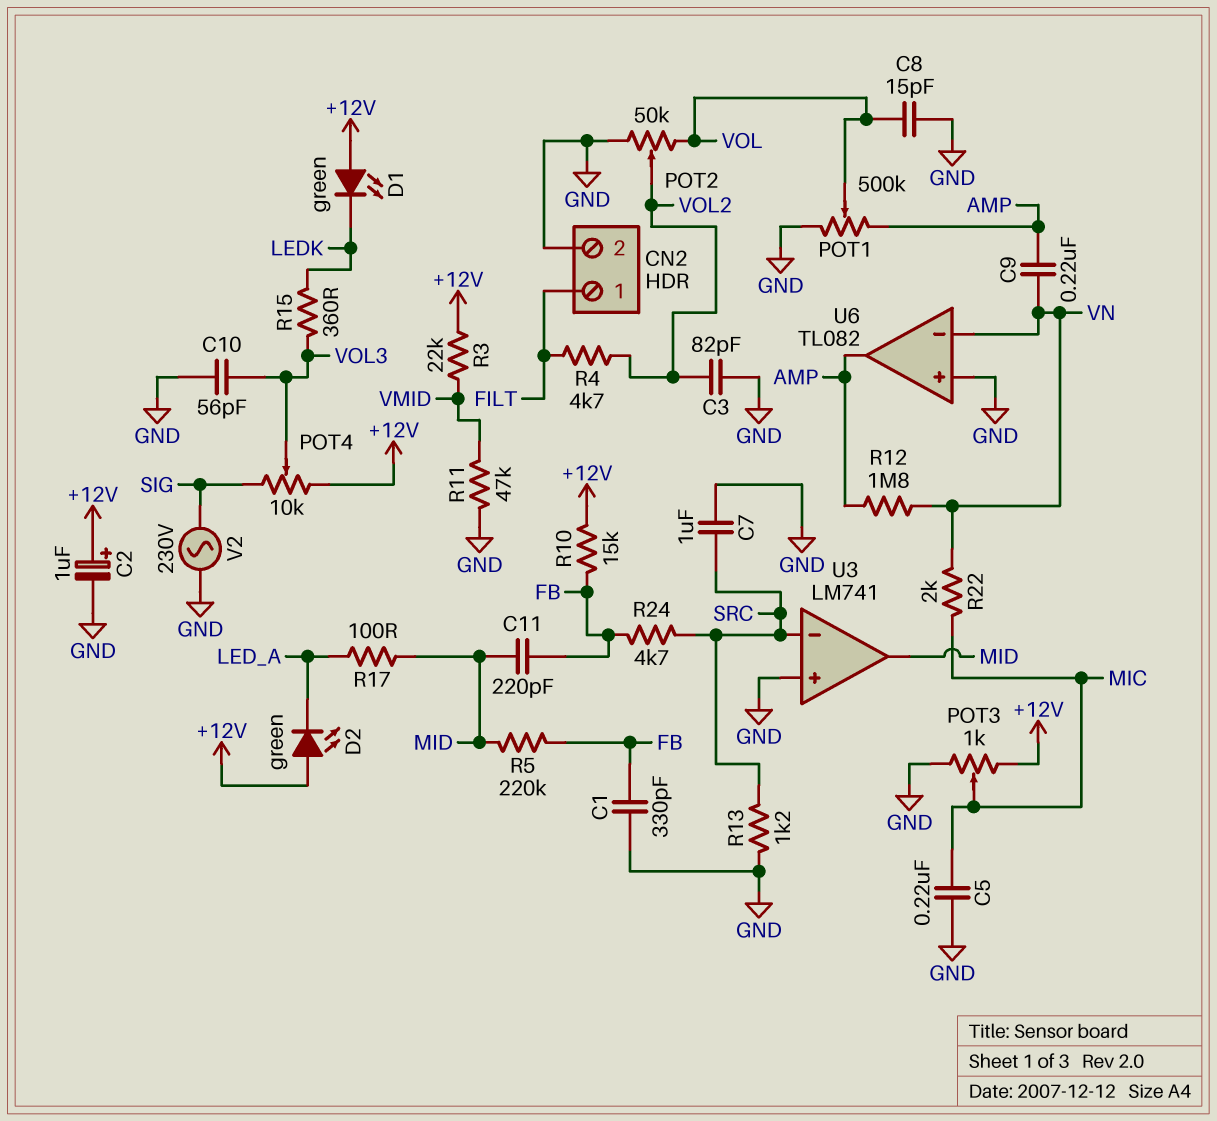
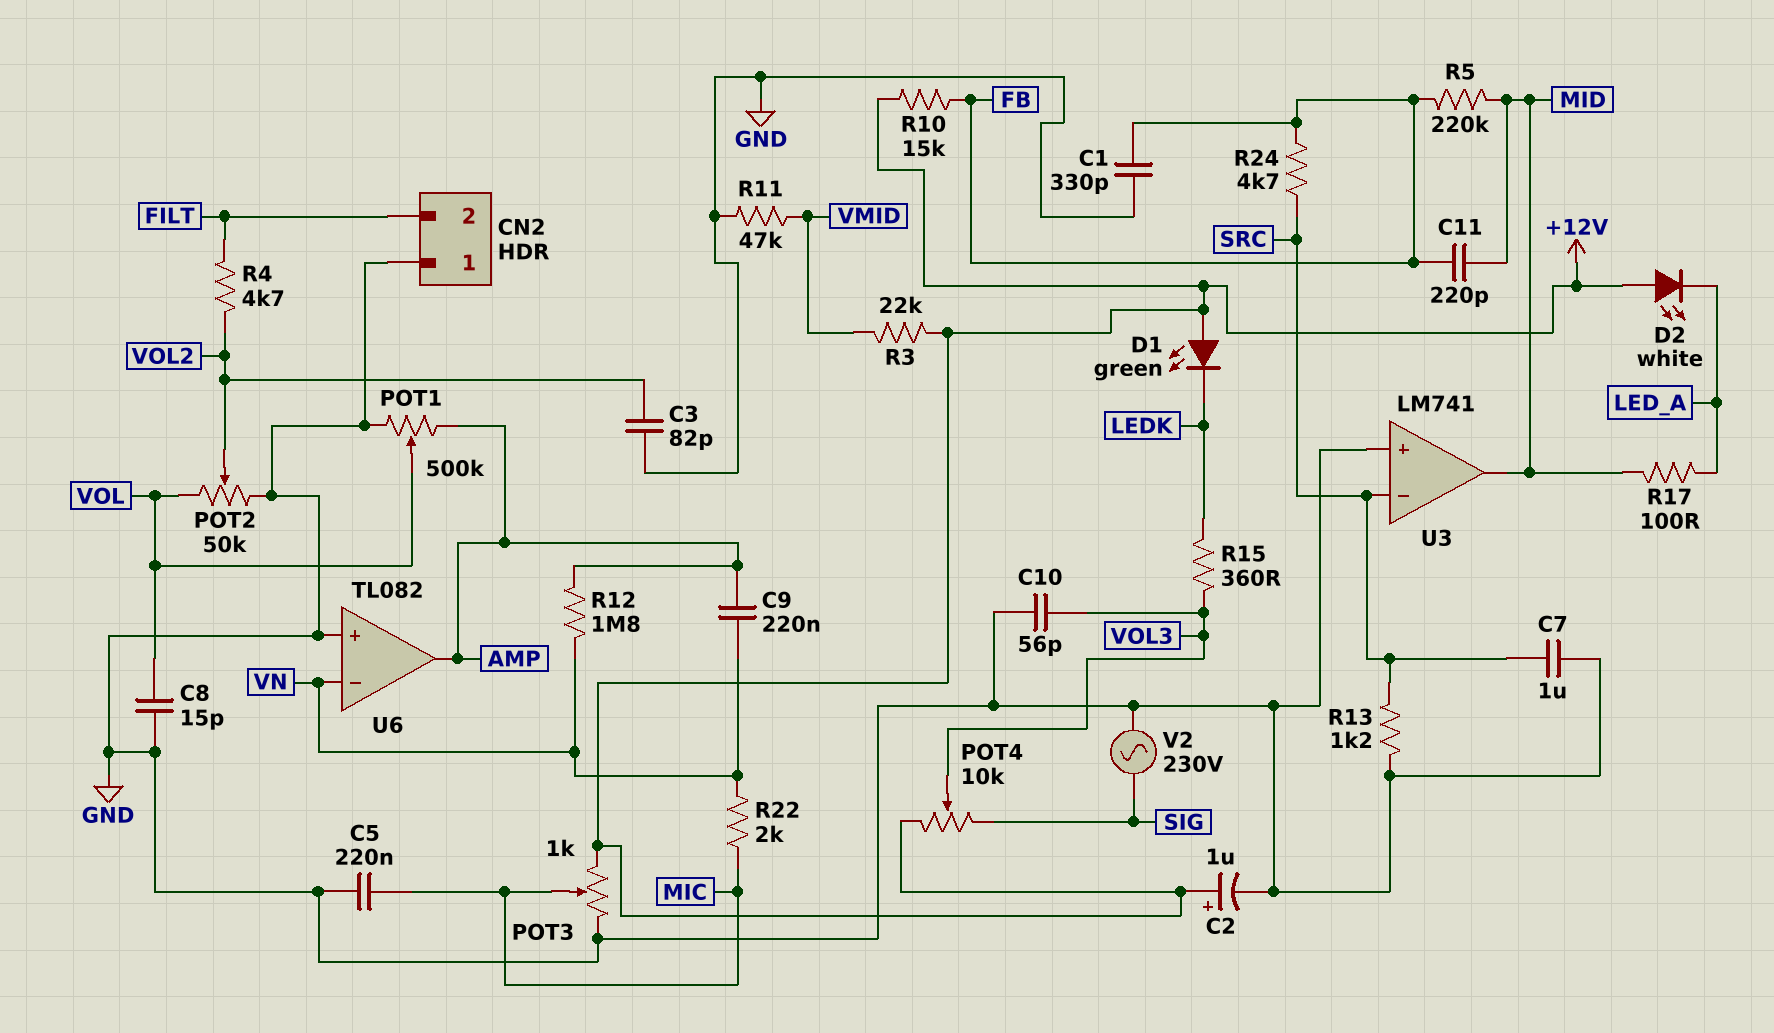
CN2 pin 1: FILT -> GND
CN2 pin 2: GND -> FILT
D2: LED green (A +12V, K LED_A) -> LED white (A +12V, K LED_A)

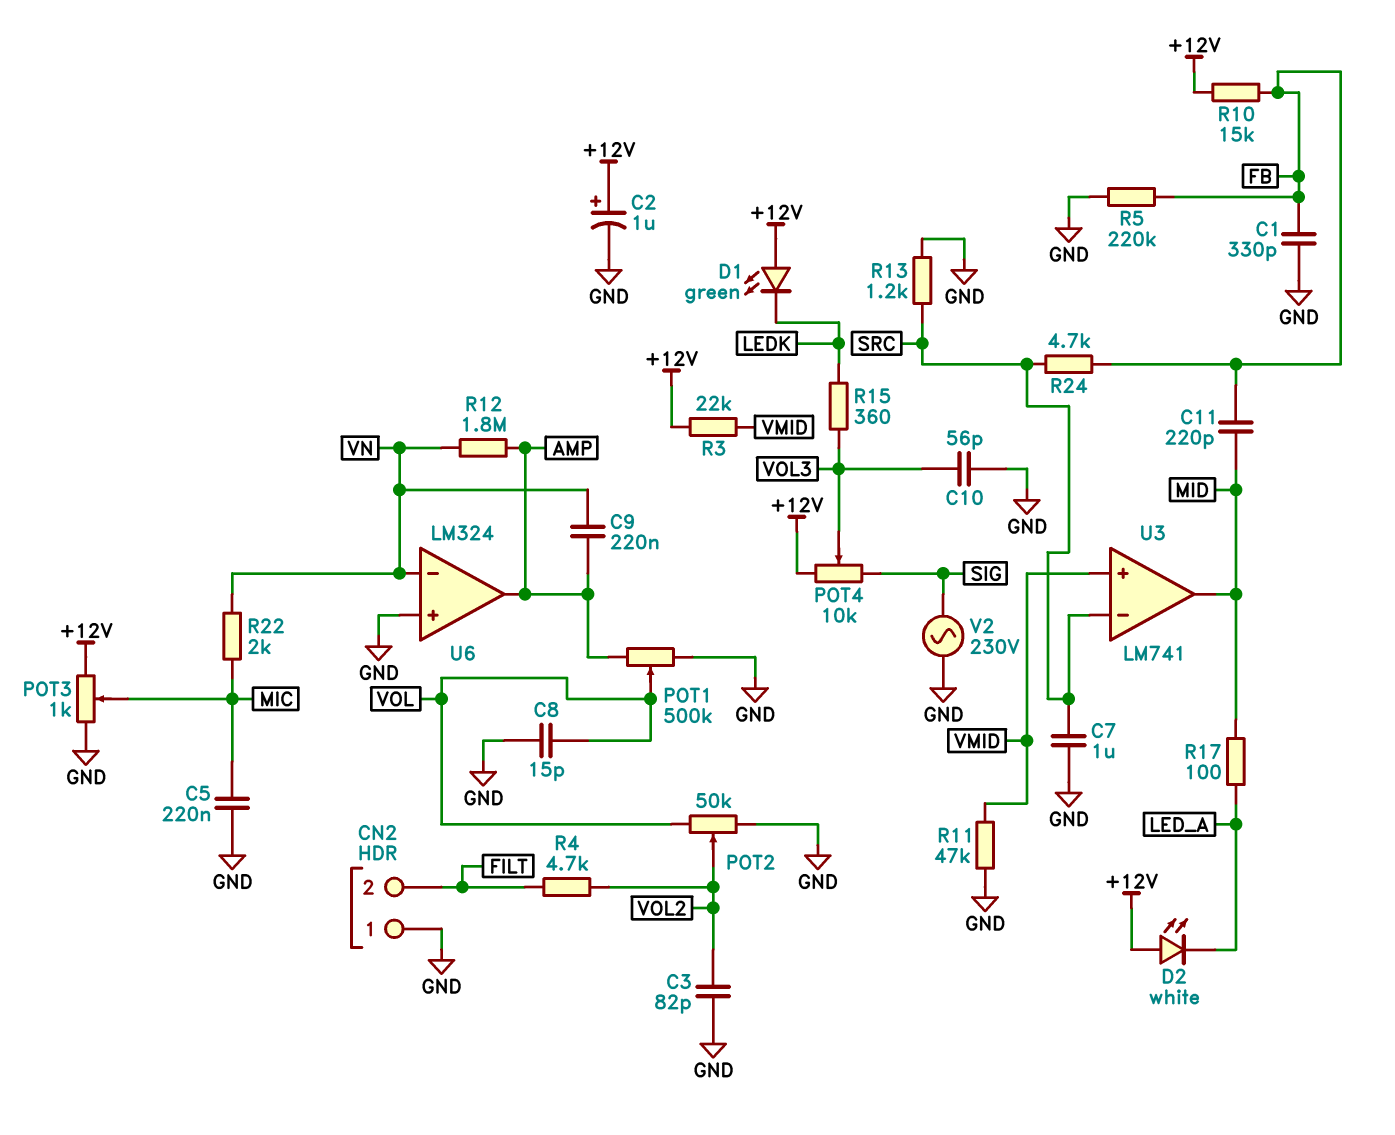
R5: 220k (FB, MID) -> 220k (FB, GND)
U3 pin in+: GND -> VMID
U6: TL082 -> LM324

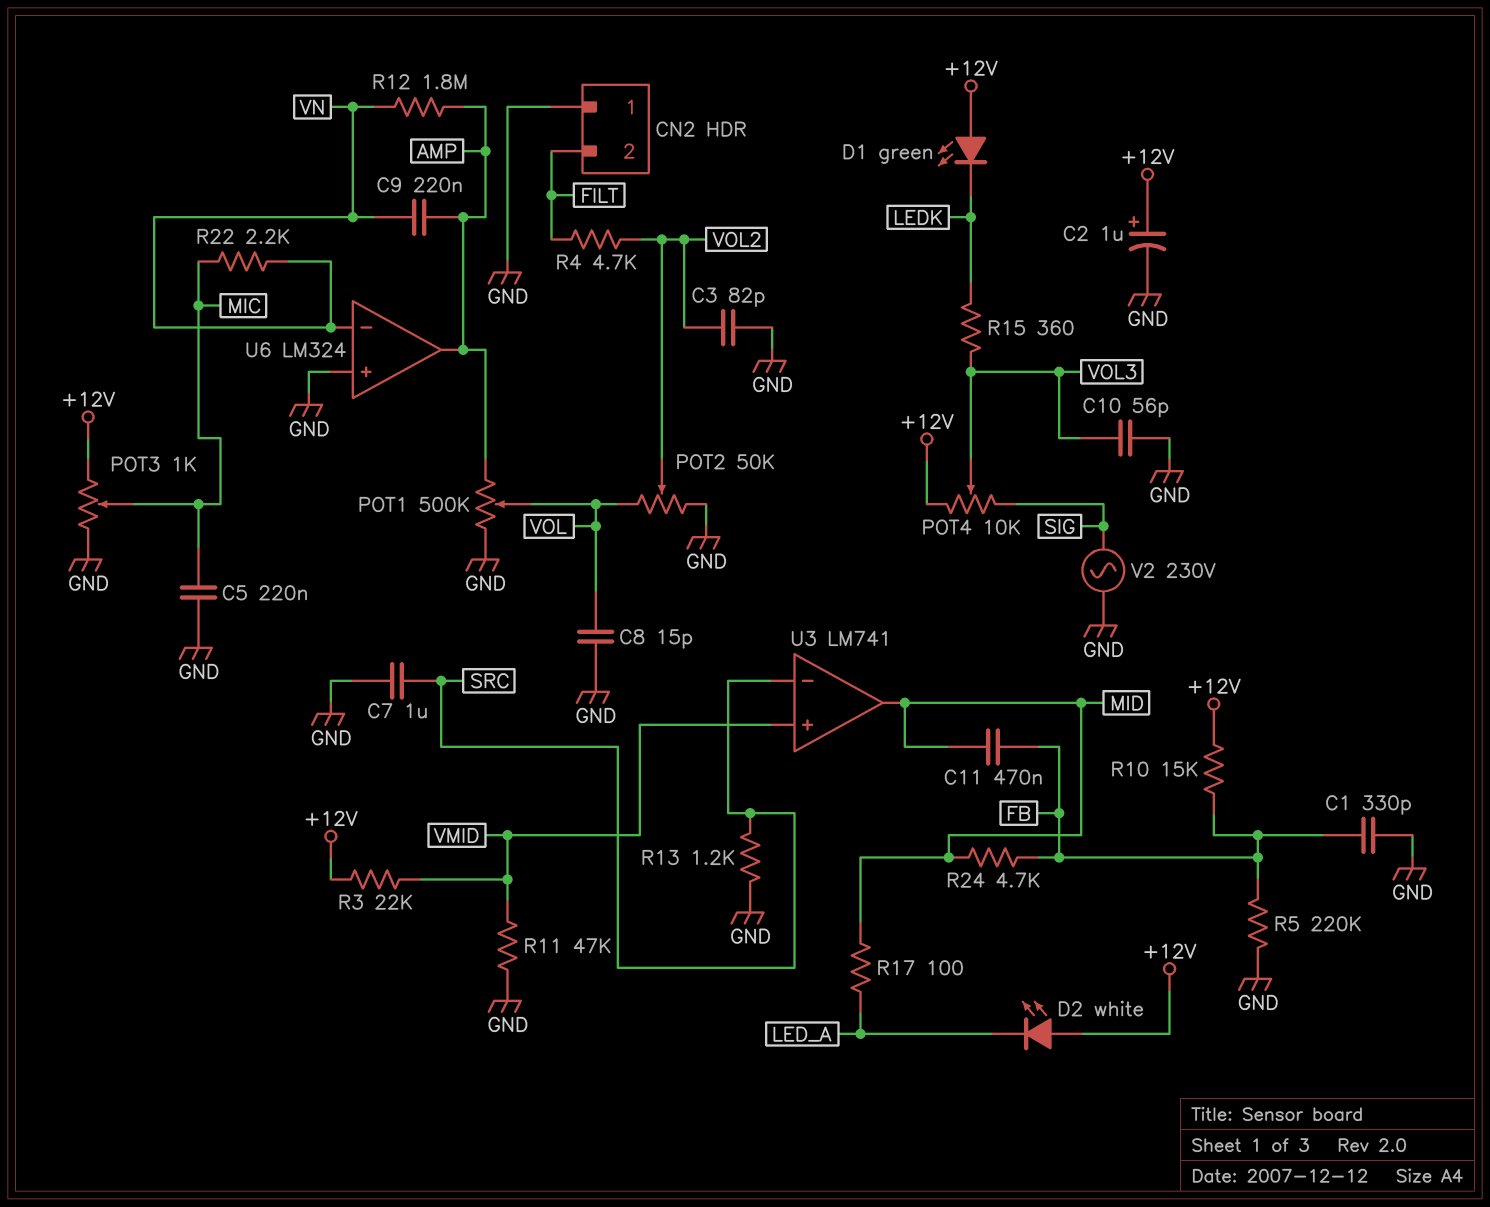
C11: 220pF (FB, MID) -> 470nF (FB, MID)
R22: 2k (MIC, VN) -> 2.2k (MIC, VN)
R24: 4.7k (FB, SRC) -> 4.7k (FB, MID)

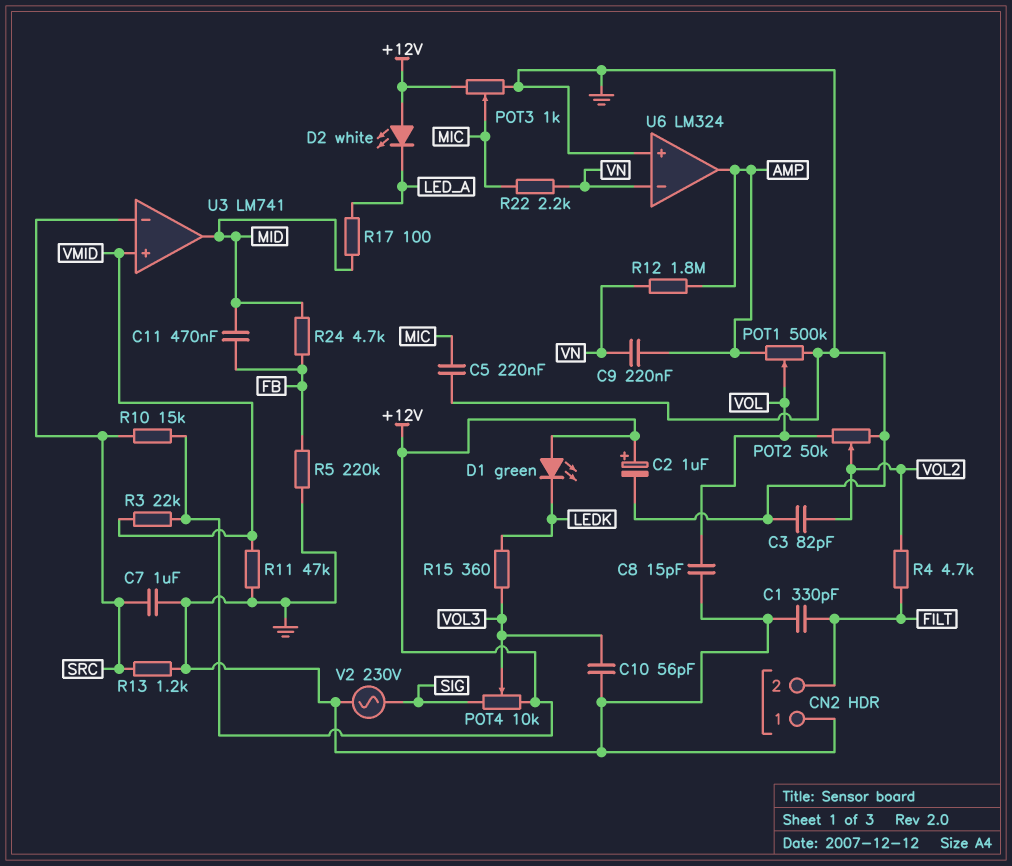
C1: 330pF (FB, GND) -> 330pF (FILT, GND)
R10: 15k (+12V, FB) -> 15k (+12V, SRC)

